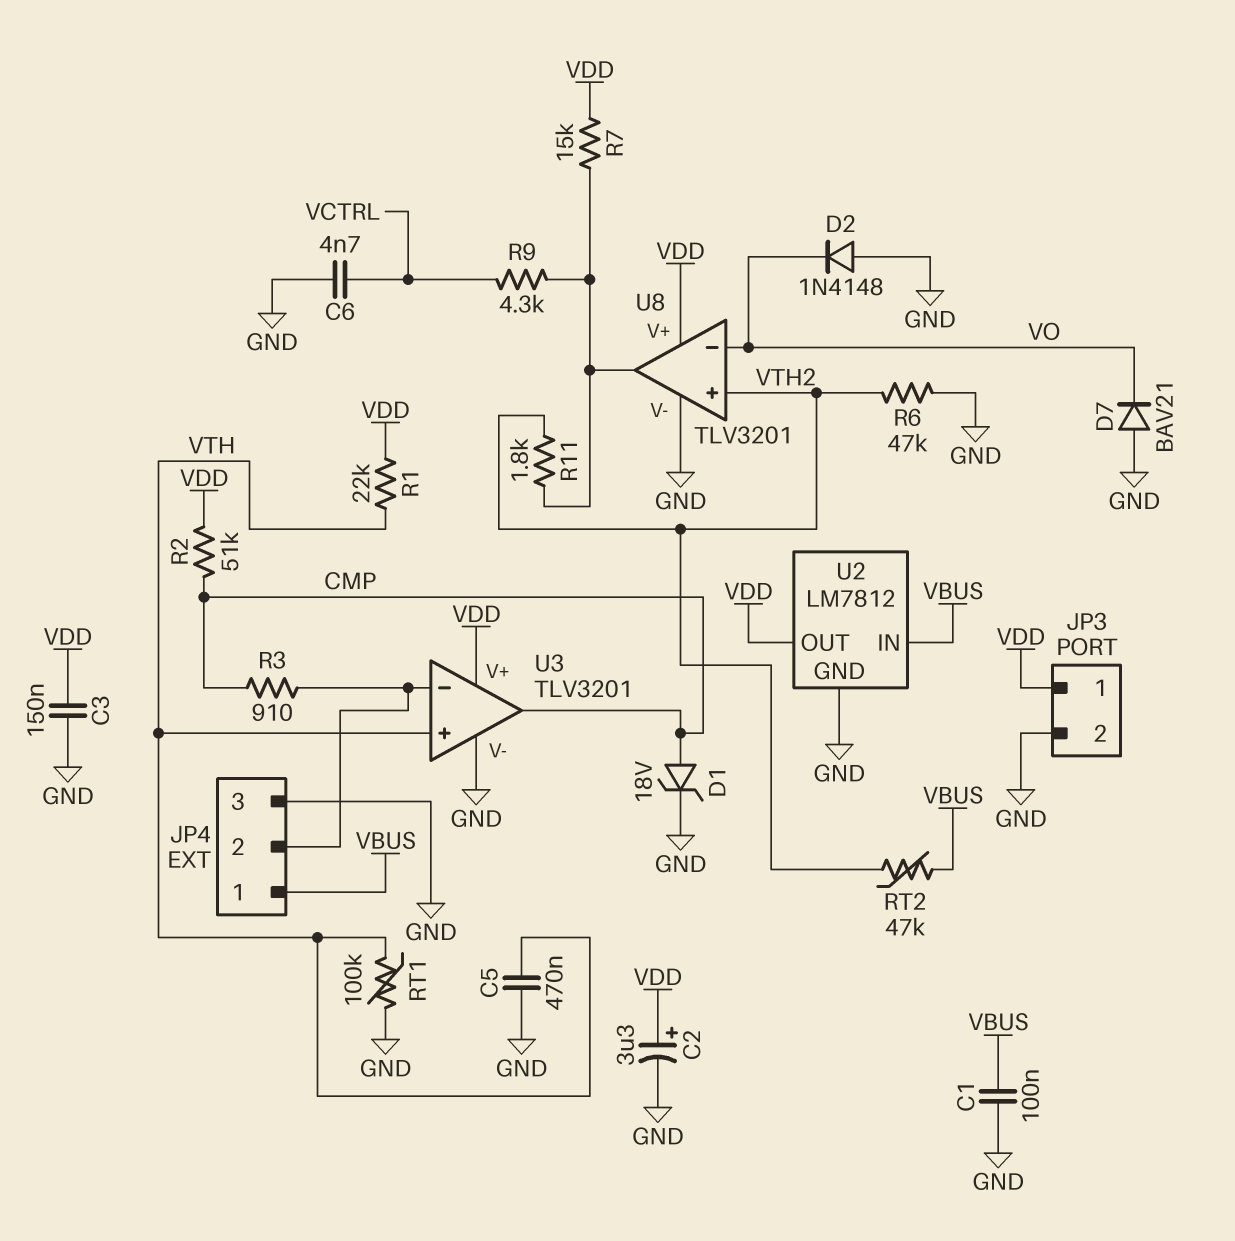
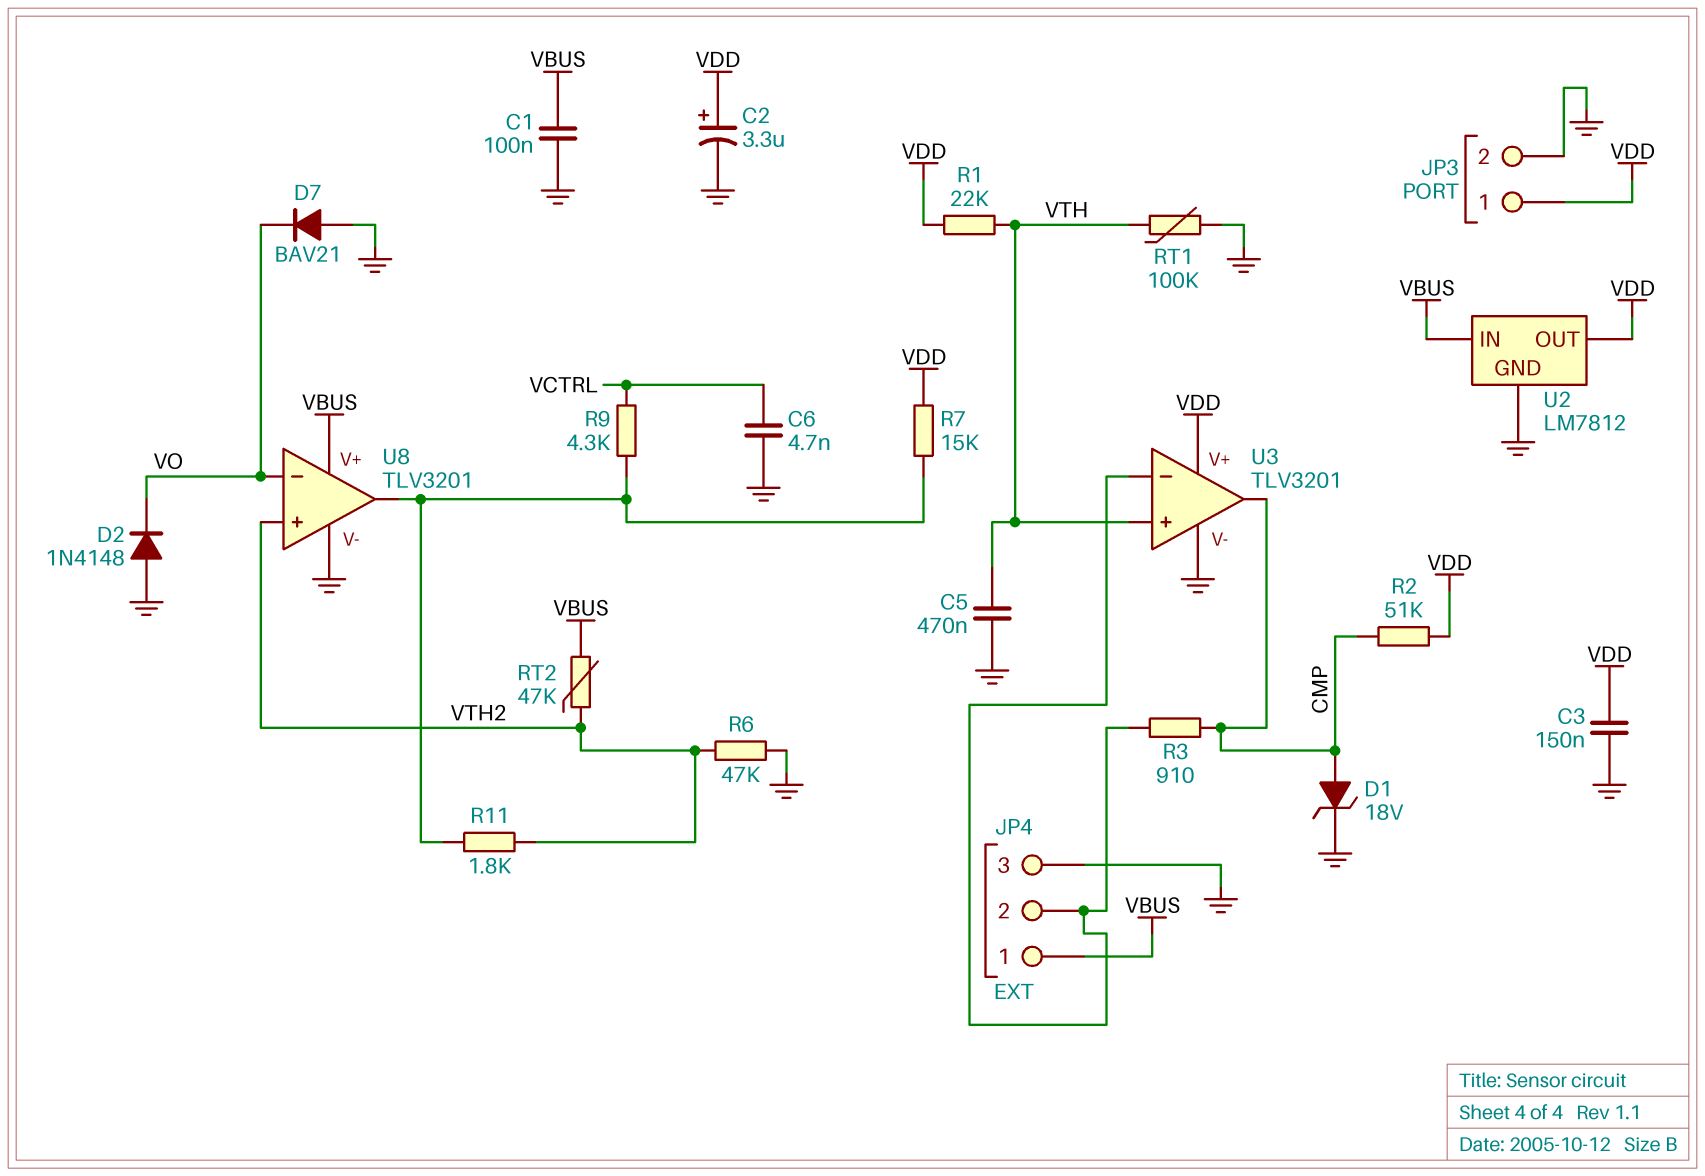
U8 pin V+: VDD -> VBUS

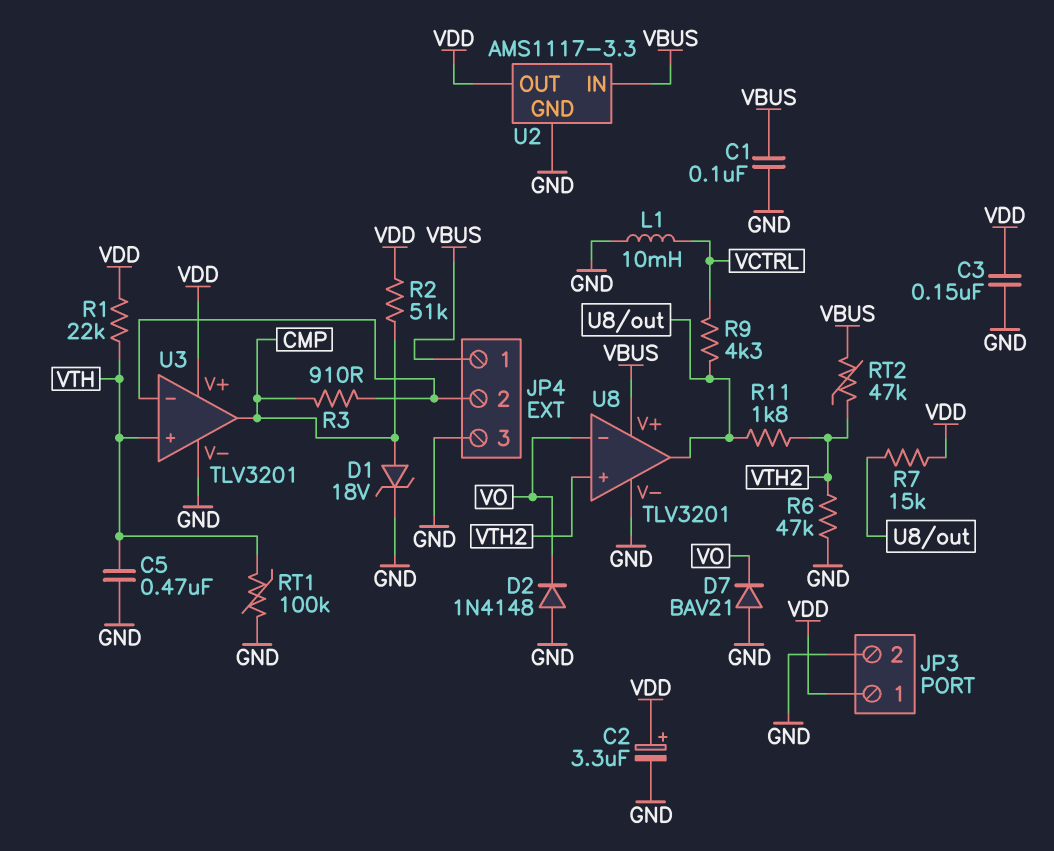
C6: 4.7nF (GND, VCTRL) -> none
L1: none -> 10mH (GND, VCTRL)
U2: LM7812 -> AMS1117-3.3

